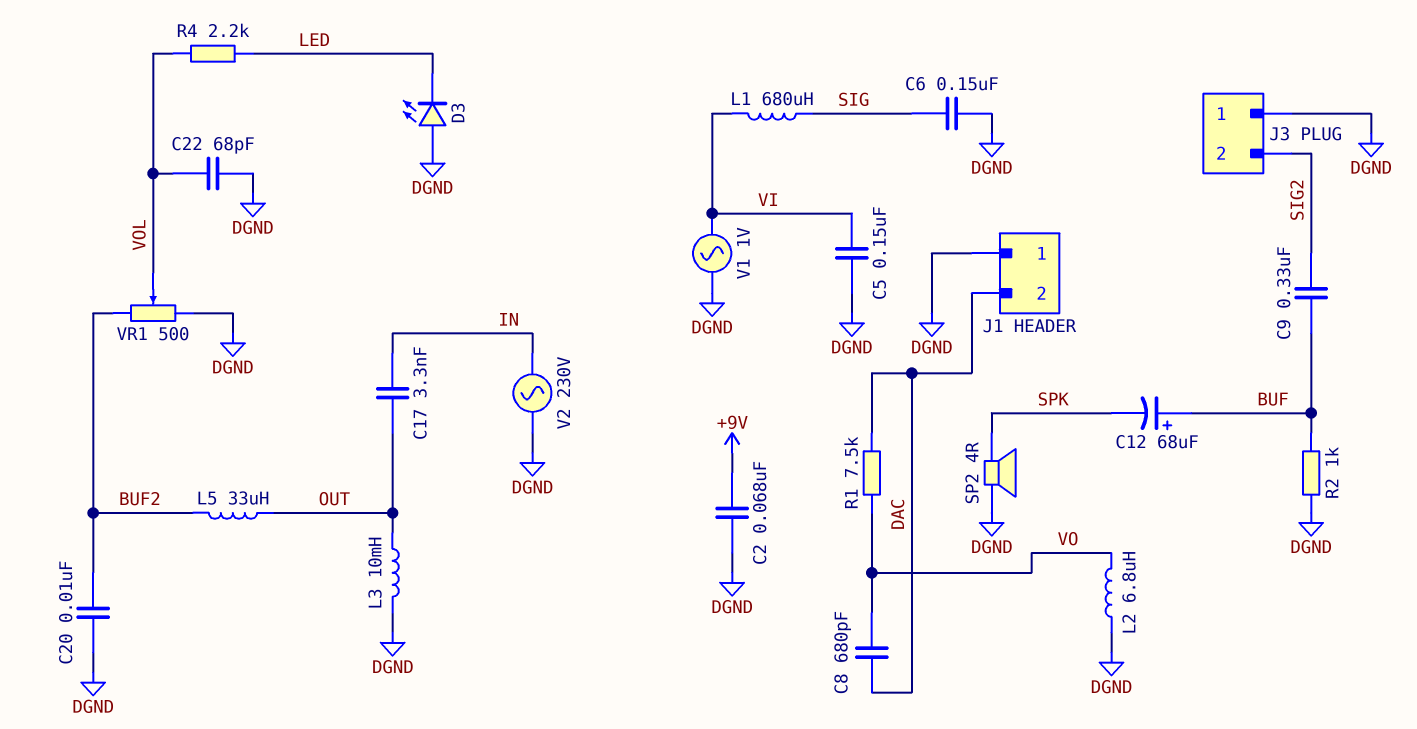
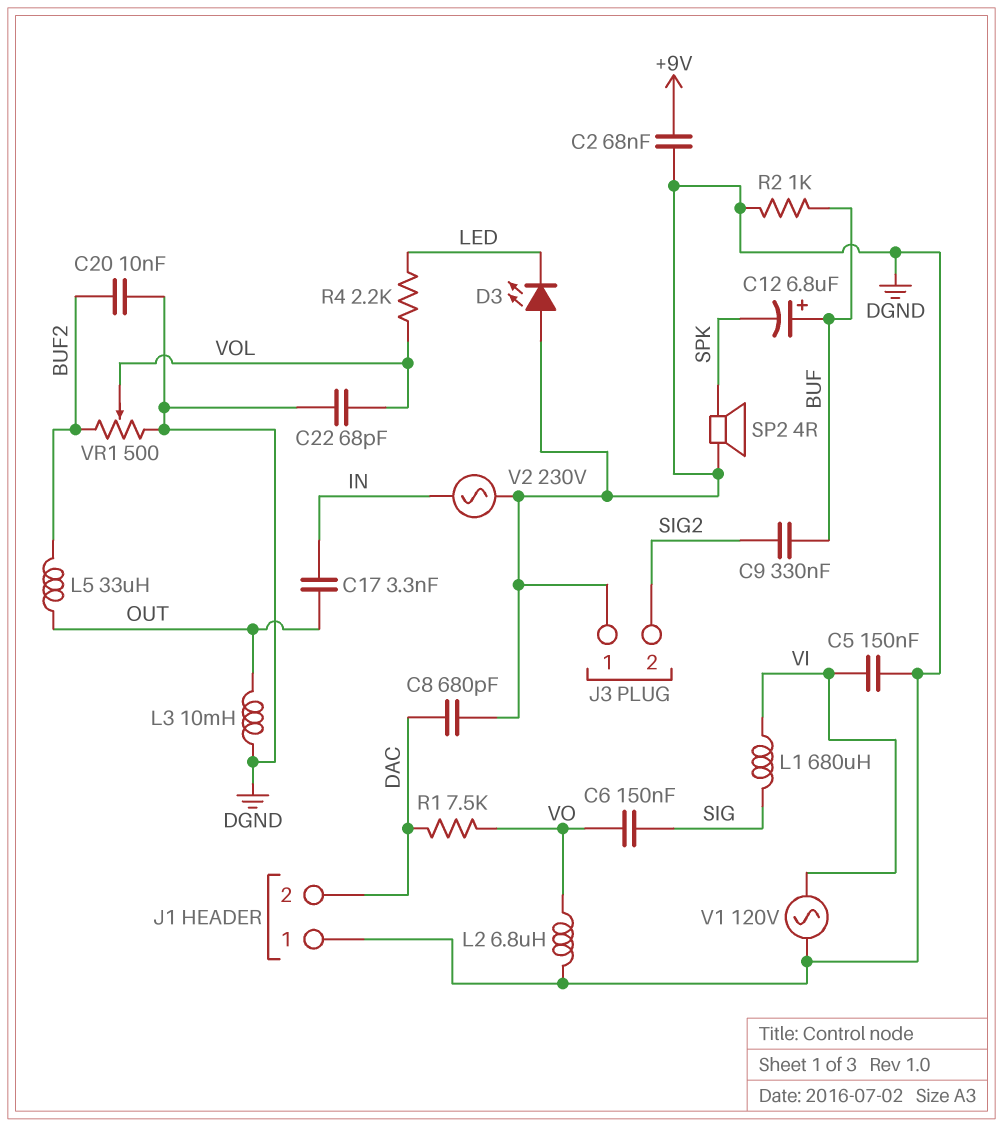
C6: 150nF (DGND, SIG) -> 150nF (SIG, VO)
C8: 680pF (DAC, VO) -> 680pF (DAC, DGND)
C12: 68uF (plus BUF, minus SPK) -> 6.8uF (plus BUF, minus SPK)
V1: AC 1V (DGND, VI) -> AC 120V (DGND, VI)

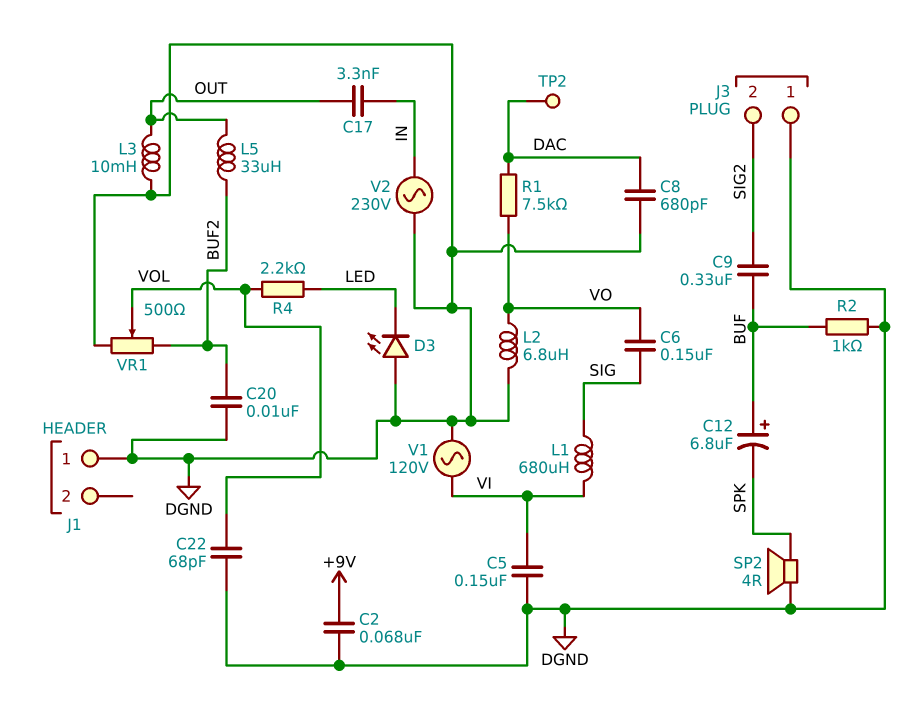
J1 pin 2: DAC -> none
TP2: none -> test point (DAC)

